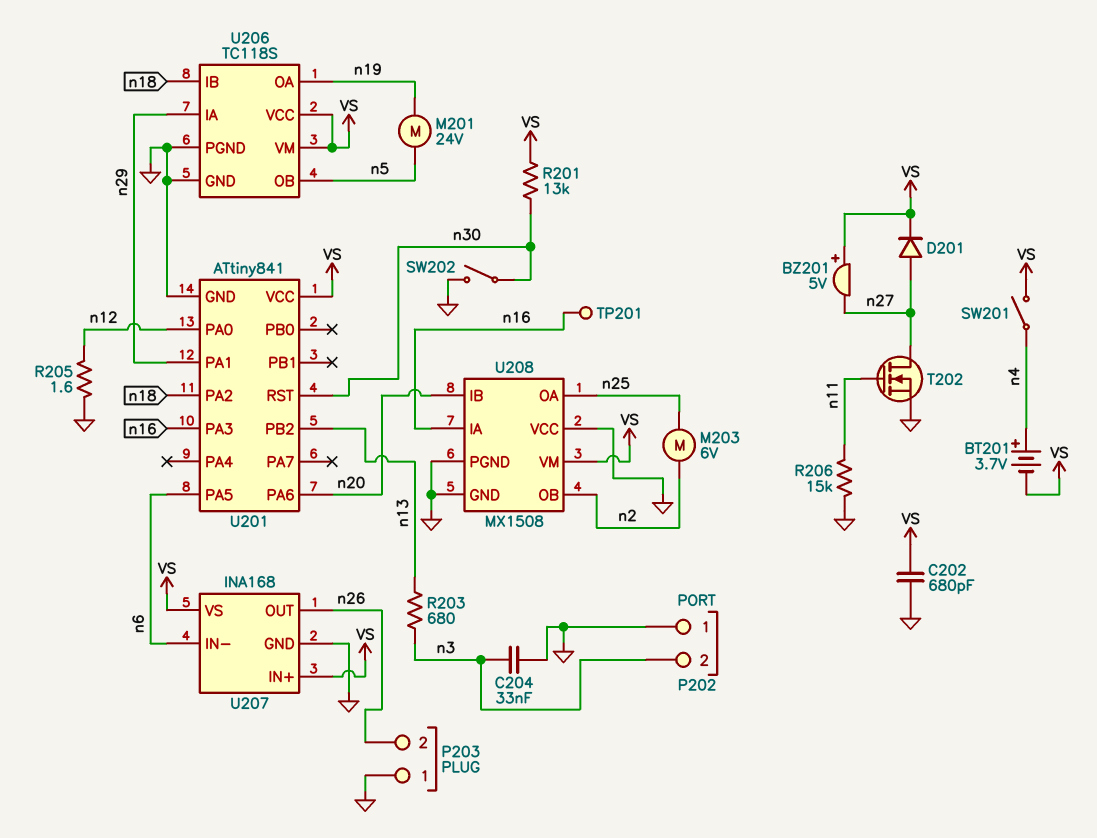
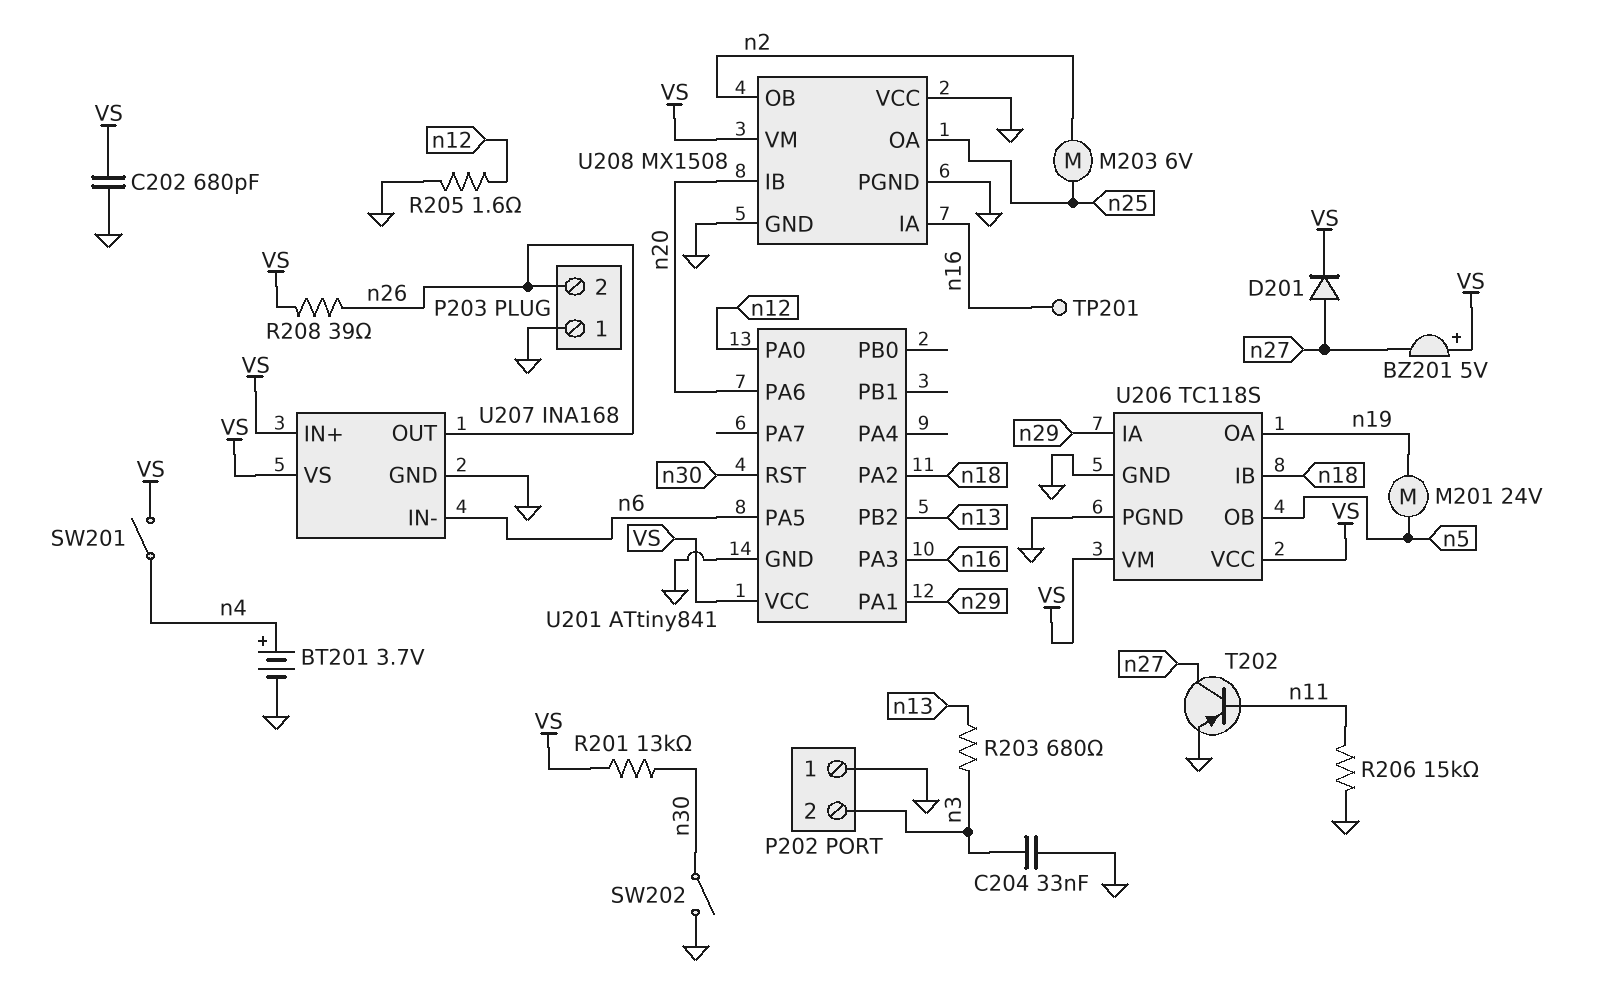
BT201: 3.7V (plus n4, minus VS) -> 3.7V (plus n4, minus GND)
R208: none -> 39 (VS, n26)
T202: NMOS (G n11, D n27, S GND) -> PNP (B n11, C n27, E GND)

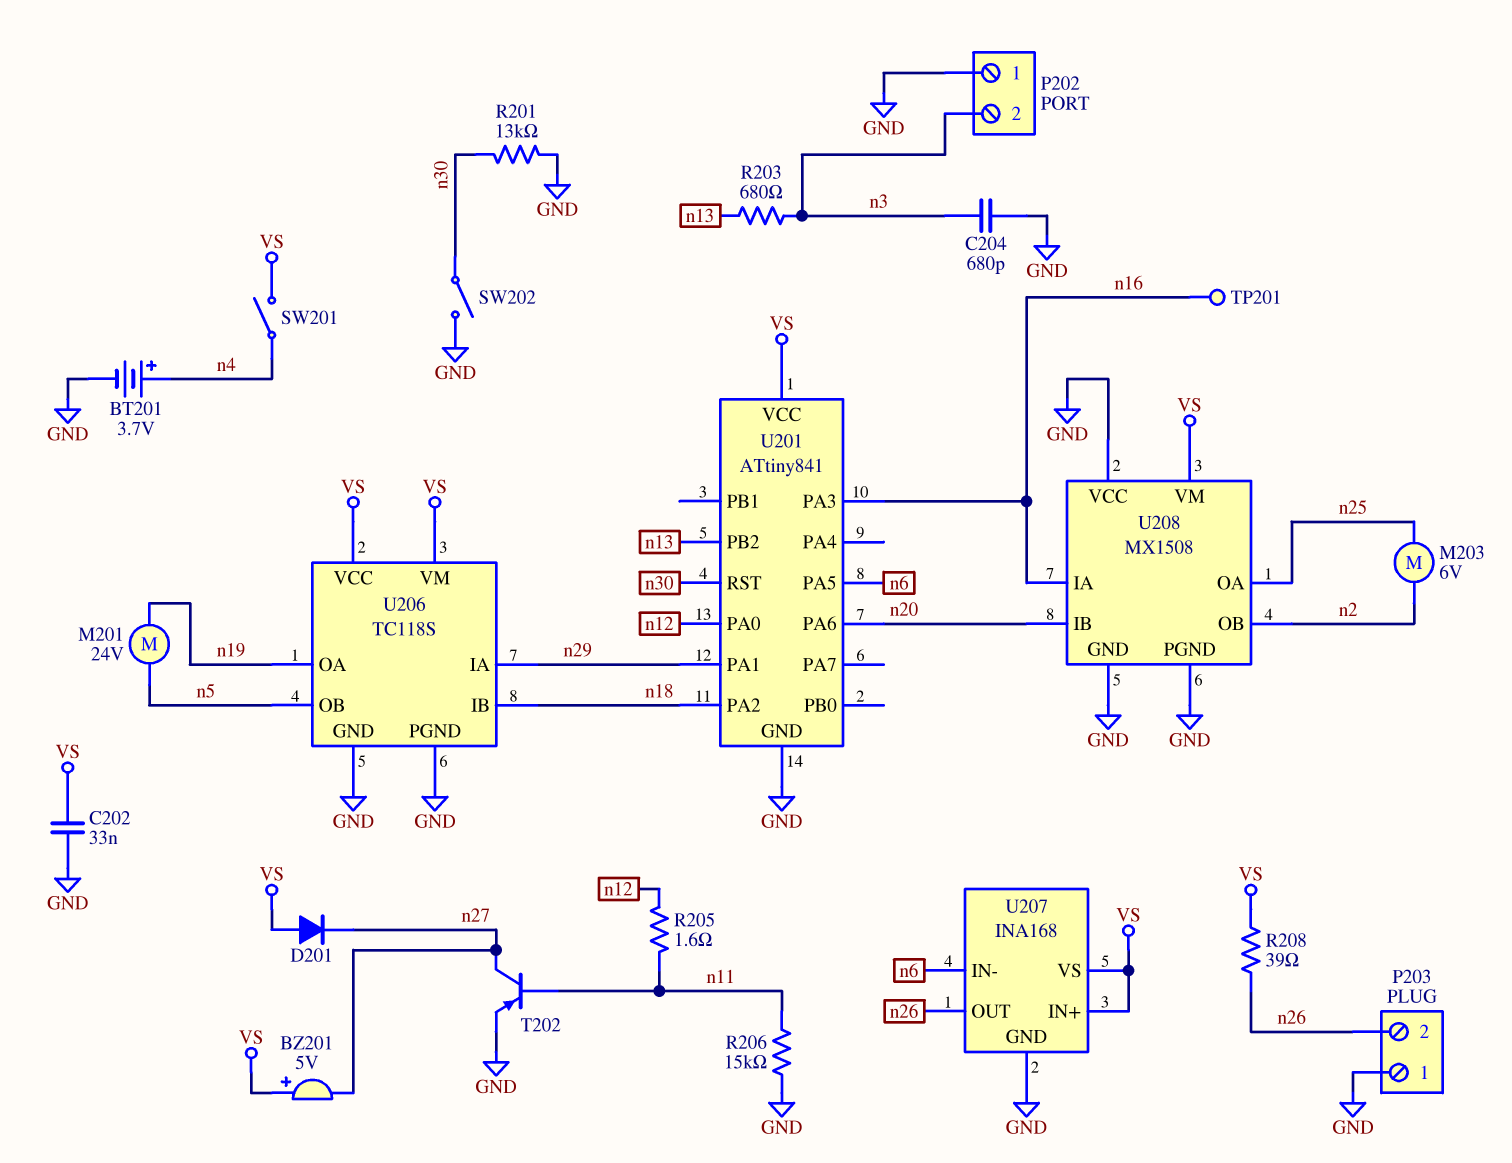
C202: 680pF (GND, VS) -> 33nF (GND, VS)
C204: 33nF (GND, n3) -> 680pF (GND, n3)
D201: diode (A n27, K VS) -> diode (A VS, K n27)
R201: 13k (VS, n30) -> 13k (GND, n30)
R205: 1.6 (GND, n12) -> 1.6 (n11, n12)

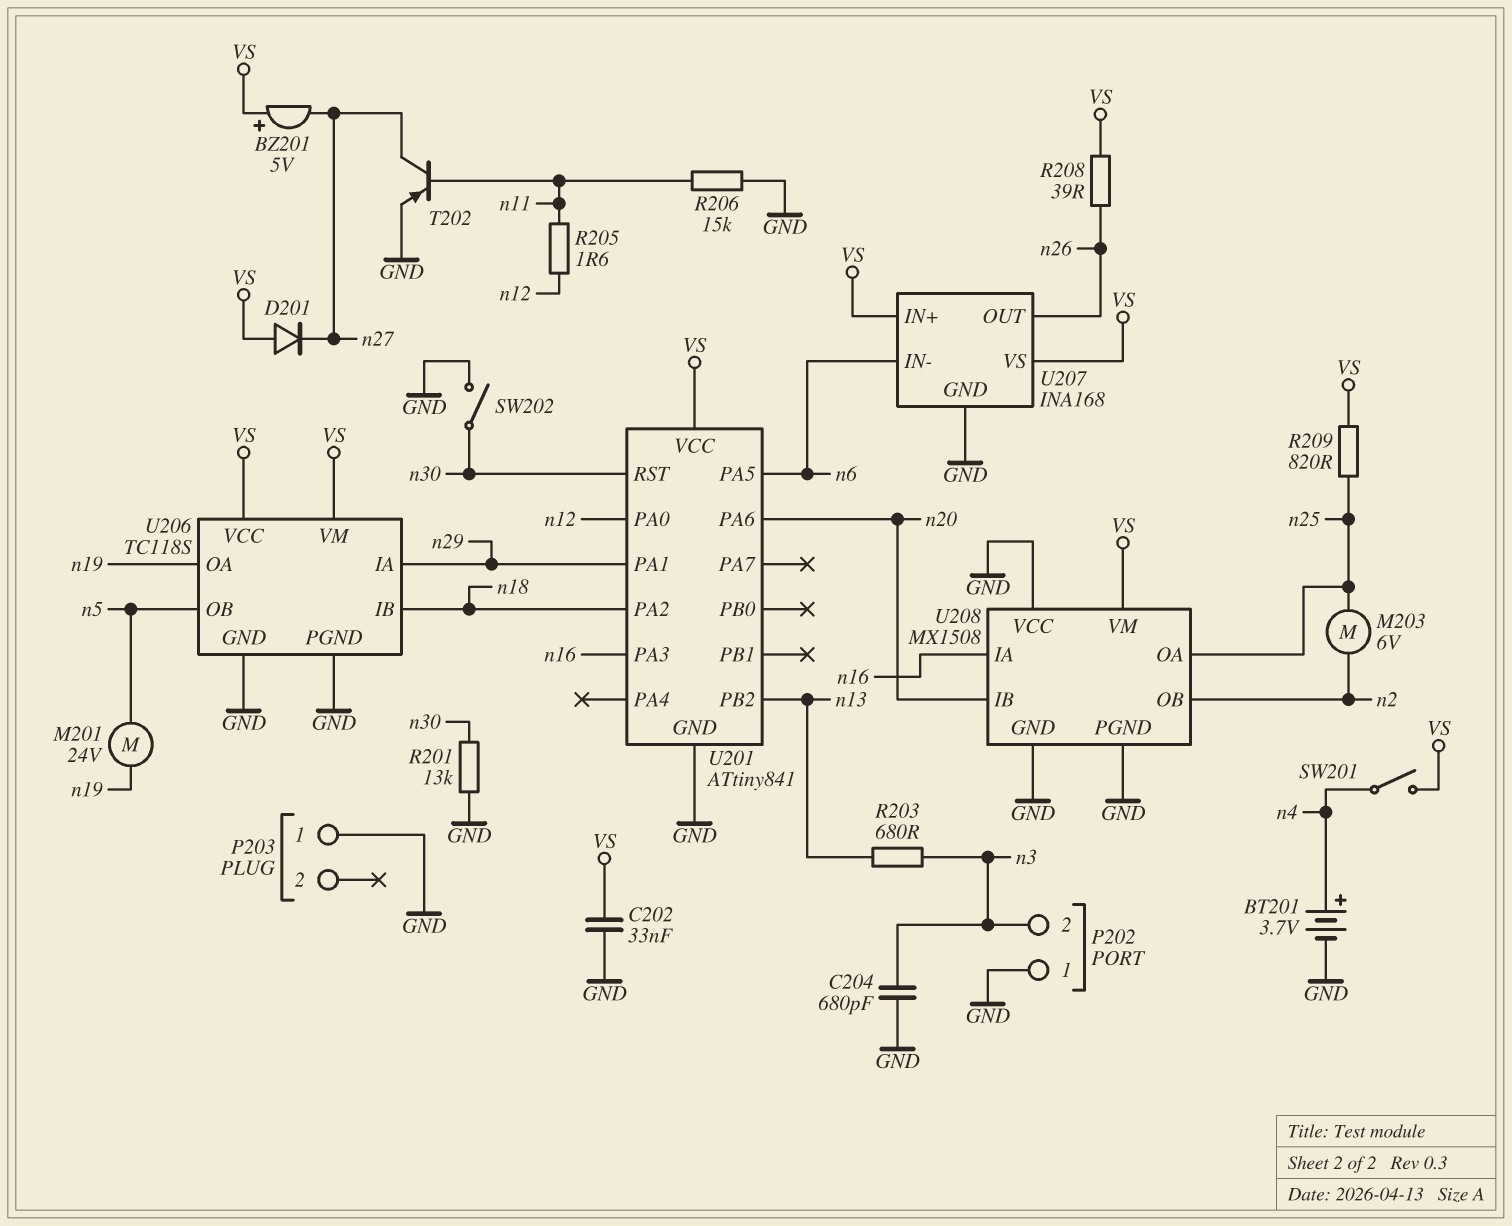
P203 pin 2: n26 -> none
R209: none -> 820 (VS, n25)
TP201: test point (n16) -> none

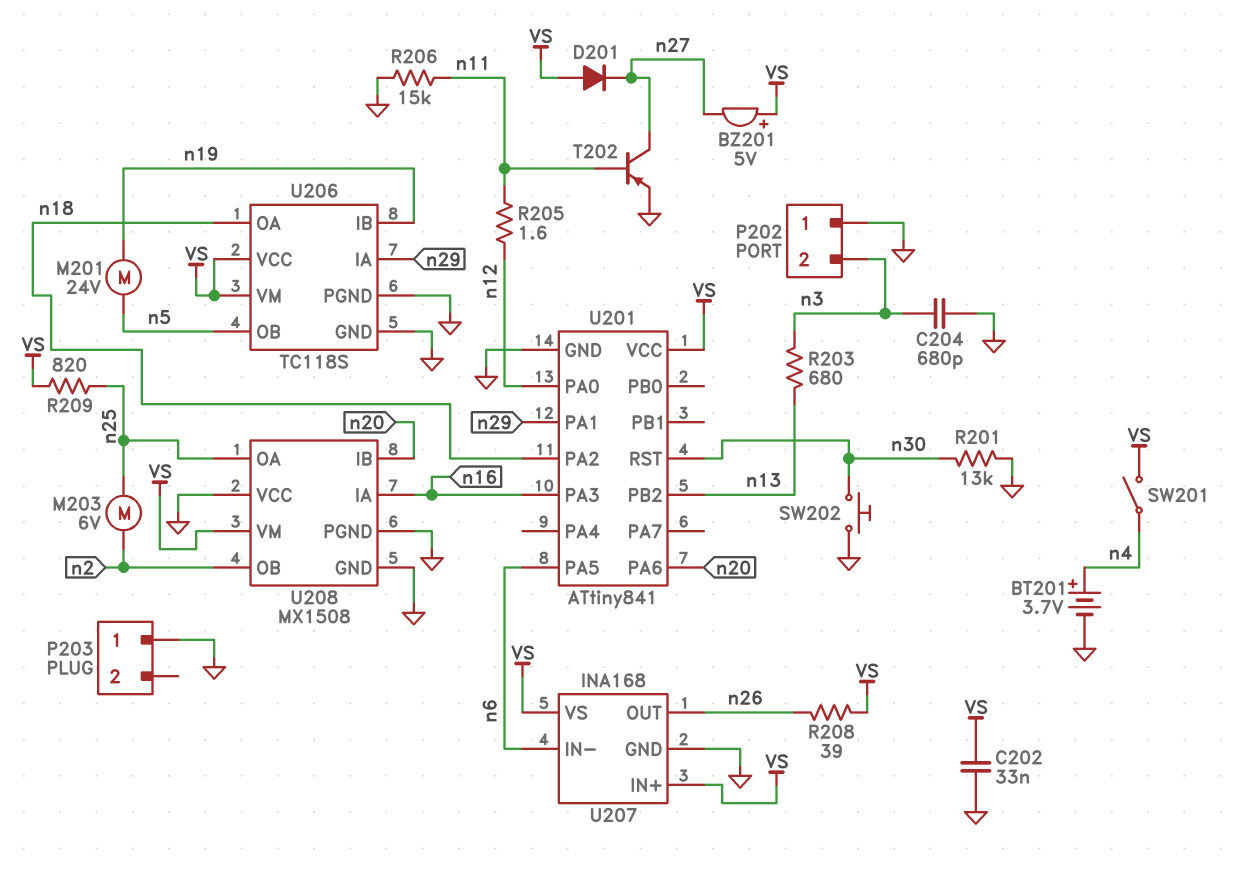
SW202: switch (GND, n30) -> button (GND, n30)
U206 pin IB: n18 -> n19
U206 pin OA: n19 -> n18

